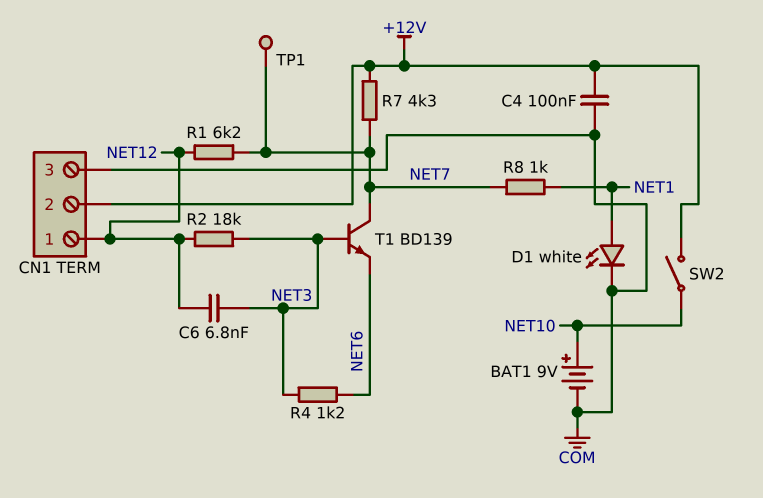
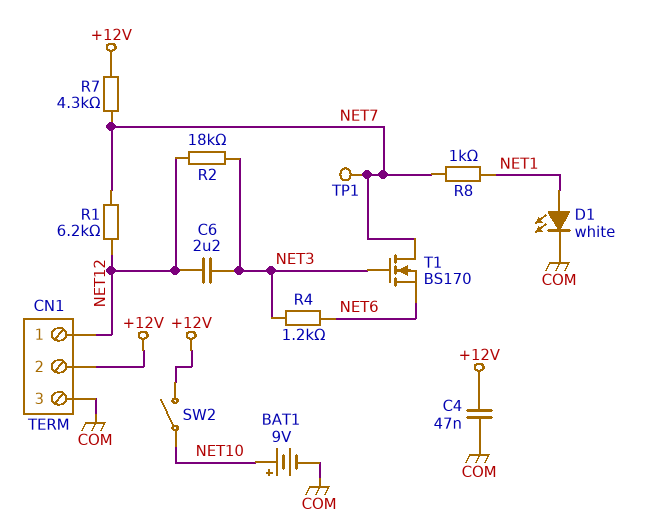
C4: 100nF (+12V, COM) -> 47nF (+12V, COM)
C6: 6.8nF (NET3, NET12) -> 2.2uF (NET3, NET12)
T1: NPN BD139 (B NET3, C NET7, E NET6) -> NMOS BS170 (G NET3, D NET7, S NET6)

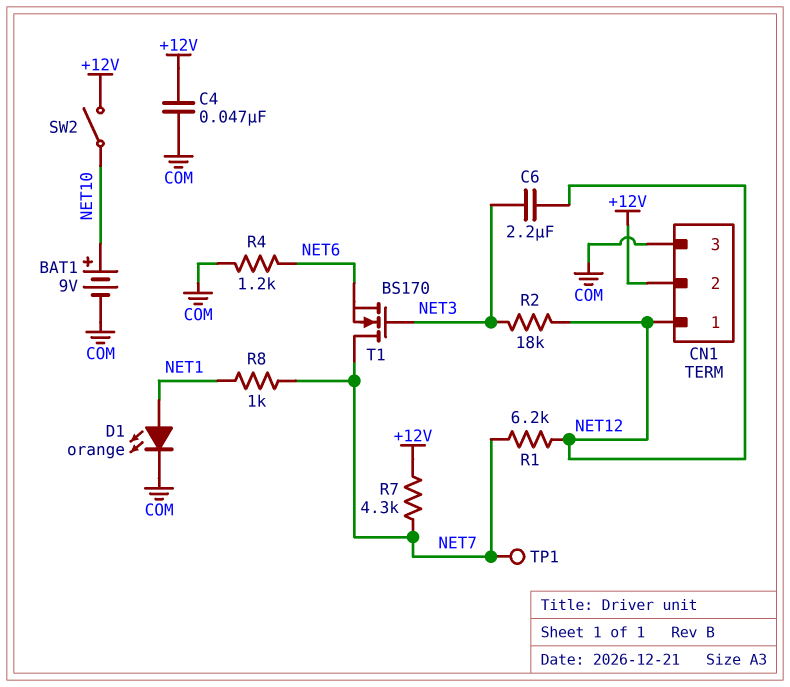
D1: LED white (A NET1, K COM) -> LED orange (A NET1, K COM)
R4: 1.2k (NET3, NET6) -> 1.2k (COM, NET6)

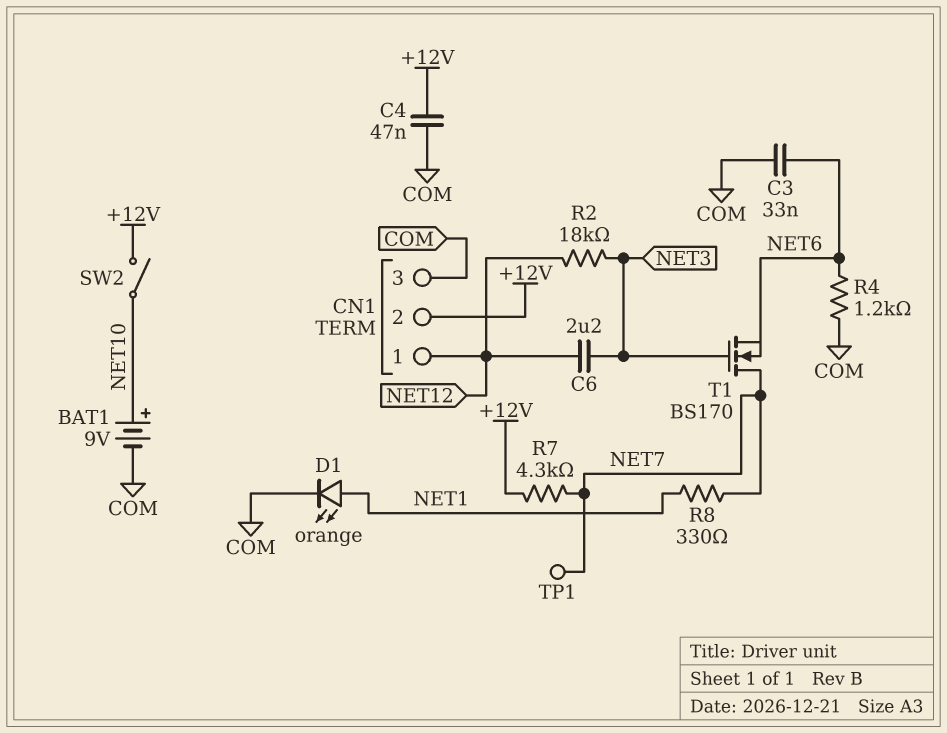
C3: none -> 33nF (COM, NET6)
R1: 6.2k (NET7, NET12) -> none
R8: 1k (NET1, NET7) -> 330 (NET1, NET7)

